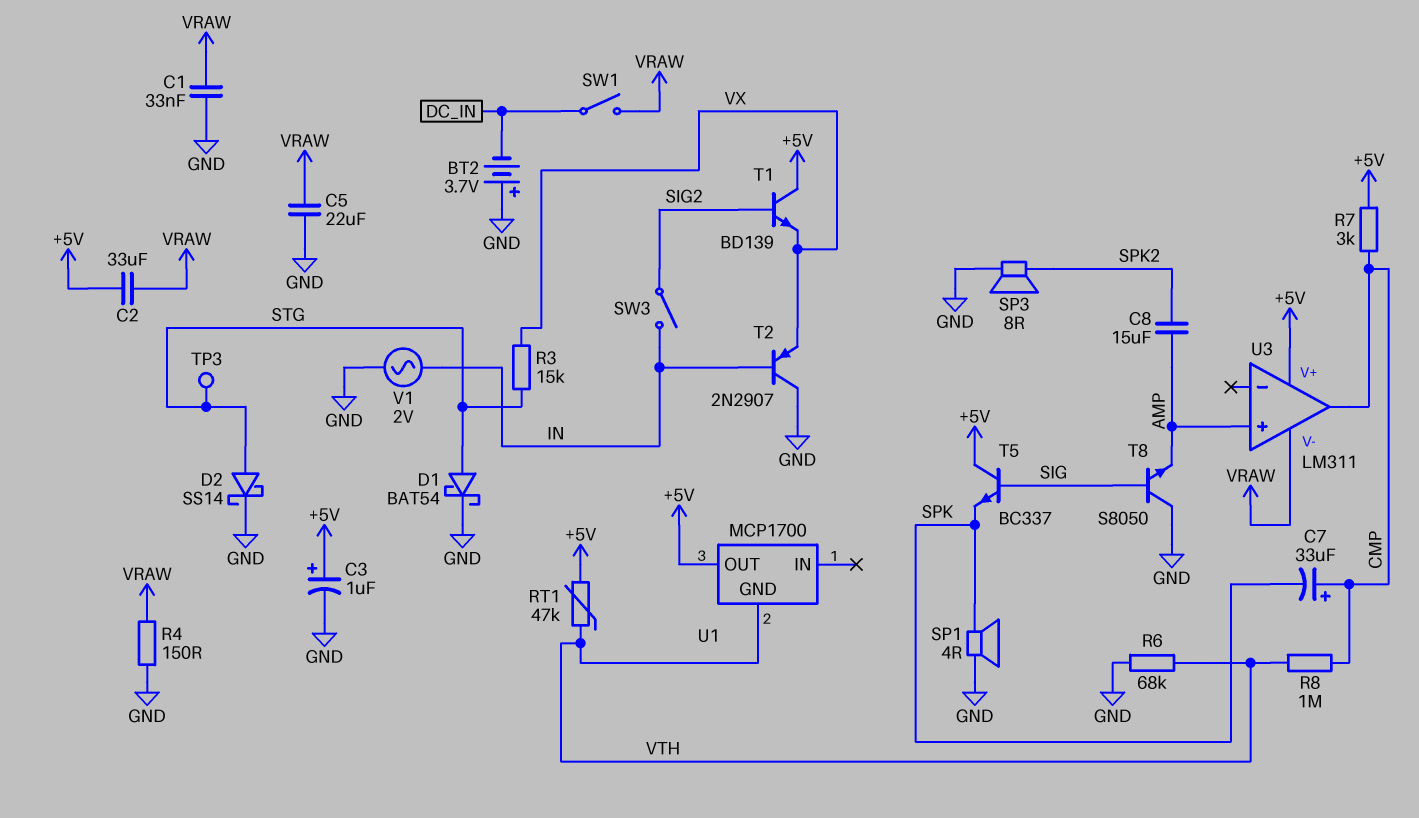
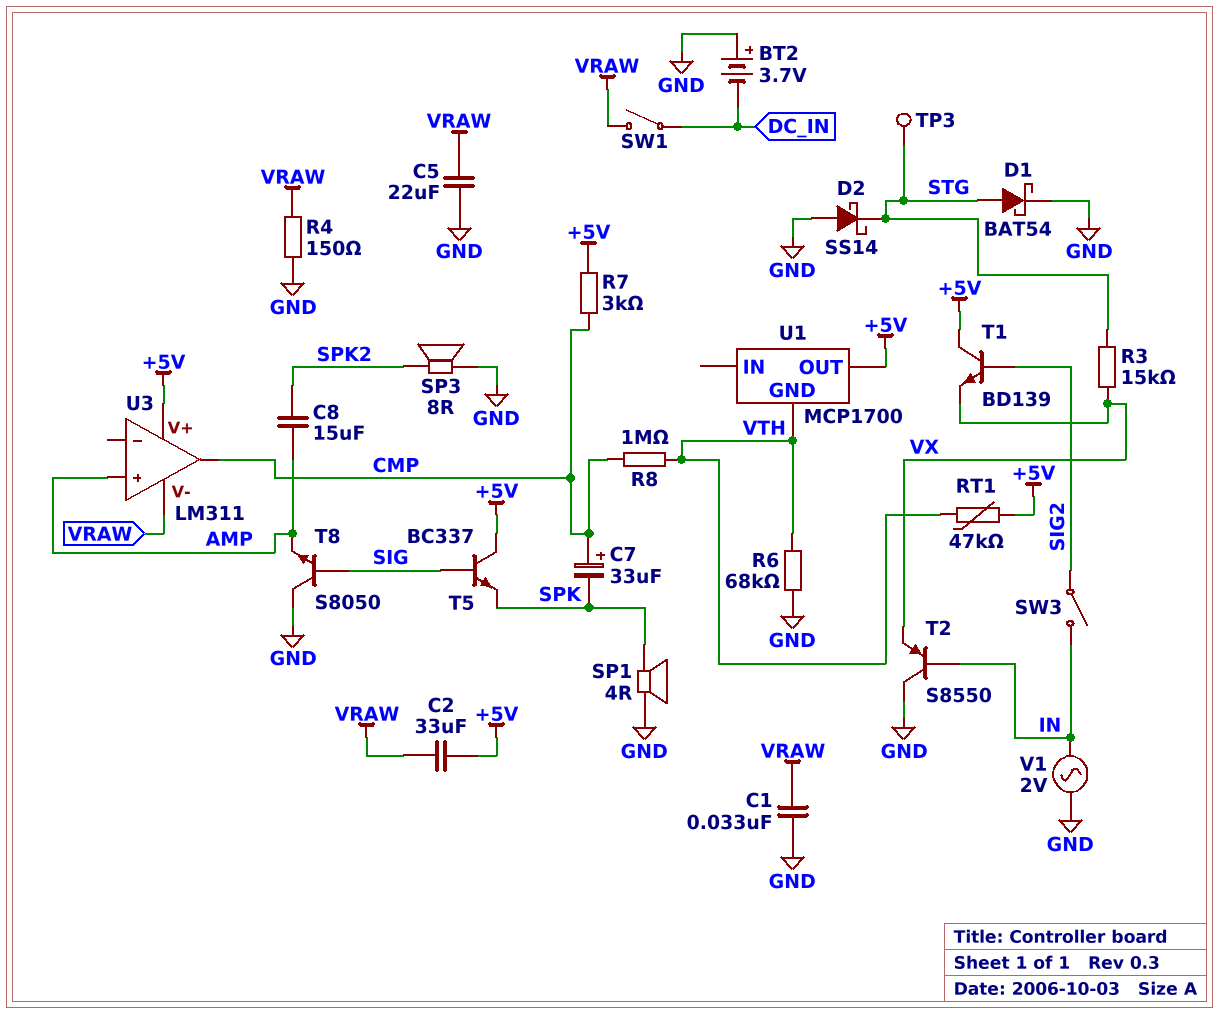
C3: 1uF (plus +5V, minus GND) -> none
D2: schottky SS14 (A STG, K GND) -> schottky SS14 (A GND, K STG)
T2: PNP 2N2907 (B IN, C GND, E VX) -> PNP S8550 (B IN, C GND, E VX)

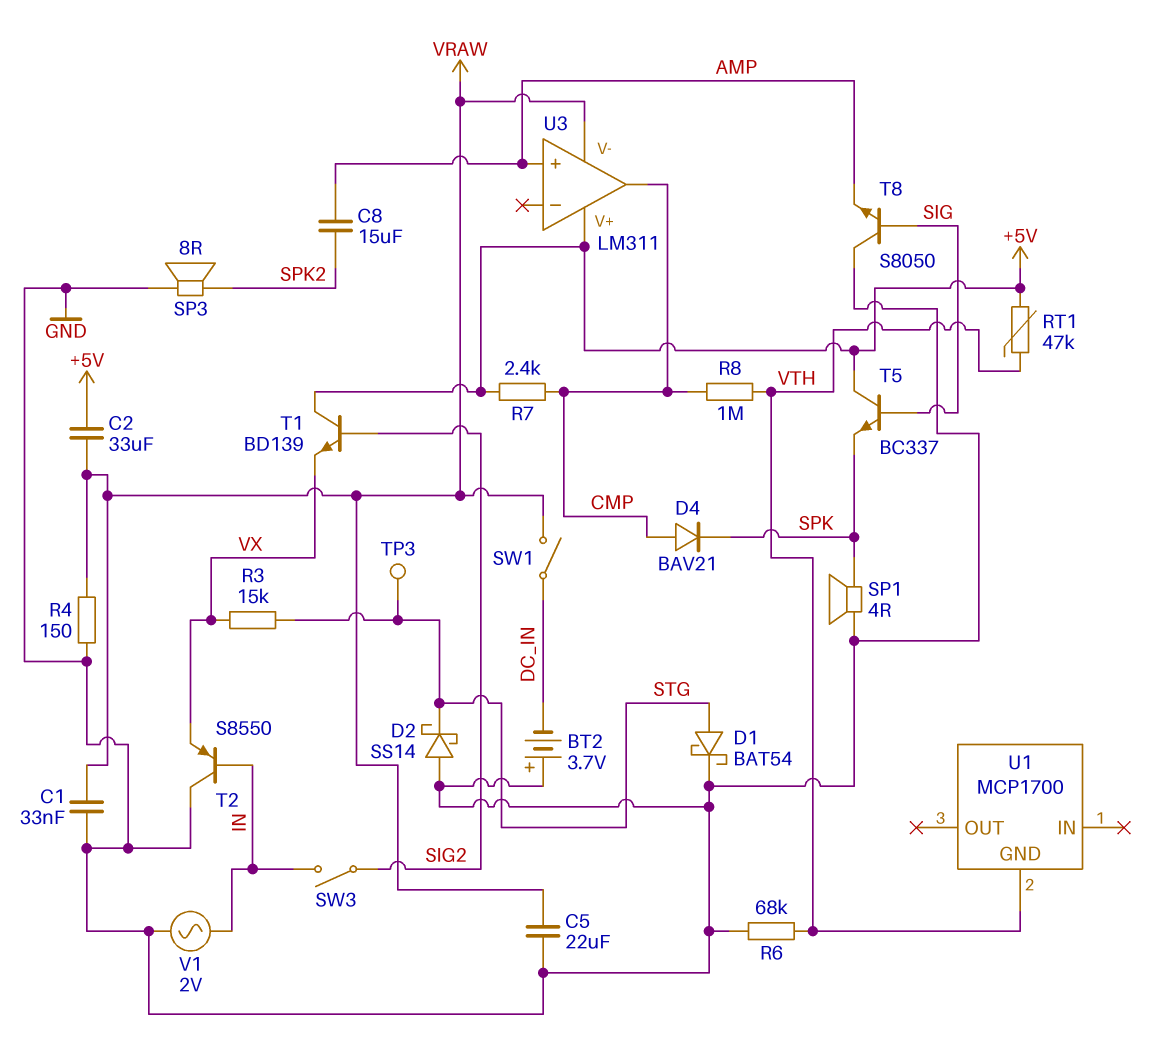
C7: 33uF (plus CMP, minus SPK) -> none
D4: none -> diode BAV21 (A CMP, K SPK)
R7: 3k (+5V, CMP) -> 2.4k (+5V, CMP)
U1 pin OUT: +5V -> none

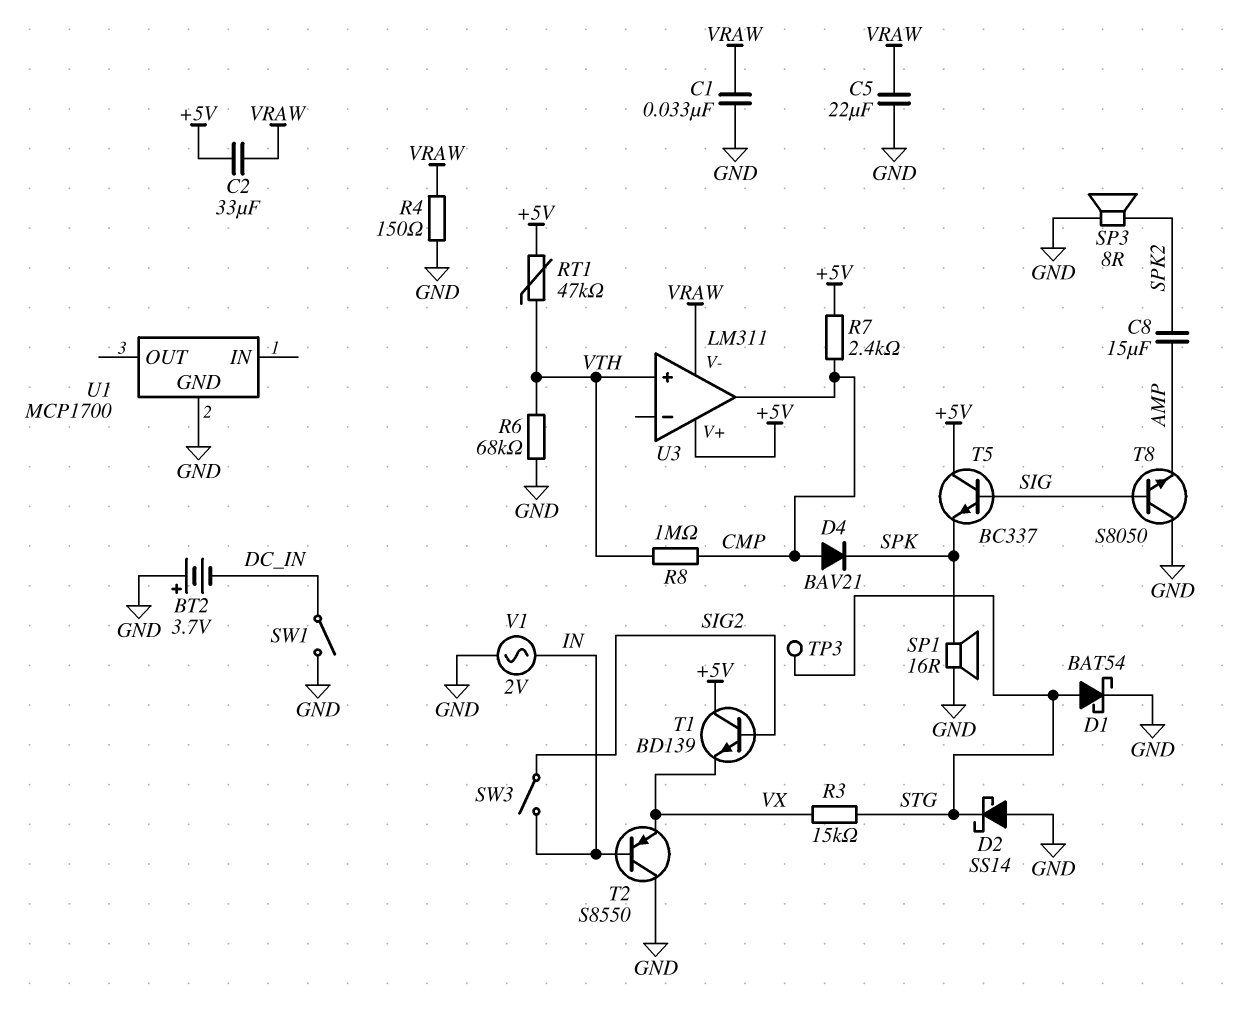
SP1: speaker 4R (GND, SPK) -> speaker 16R (GND, SPK)
SW1: switch (DC_IN, VRAW) -> switch (DC_IN, GND)
U1 pin GND: VTH -> GND
U3 pin in+: AMP -> VTH

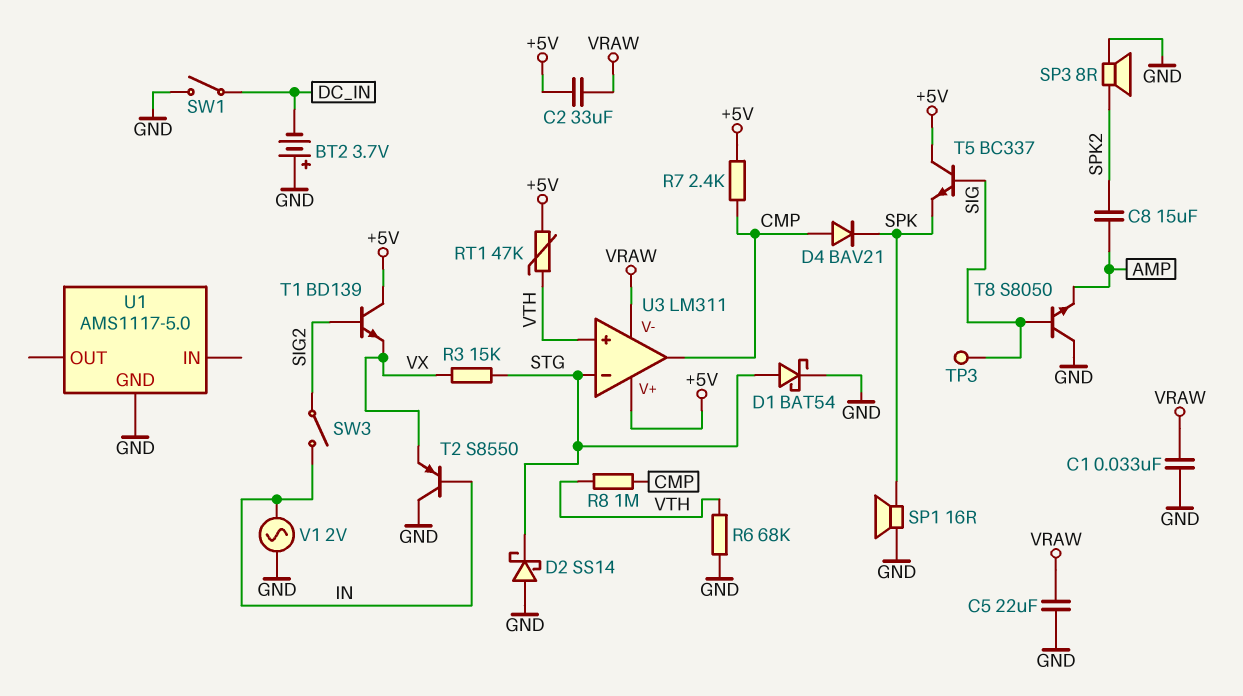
R4: 150 (GND, VRAW) -> none
TP3: test point (STG) -> test point (SIG)
U1: MCP1700 -> AMS1117-5.0
U3 pin in-: none -> STG

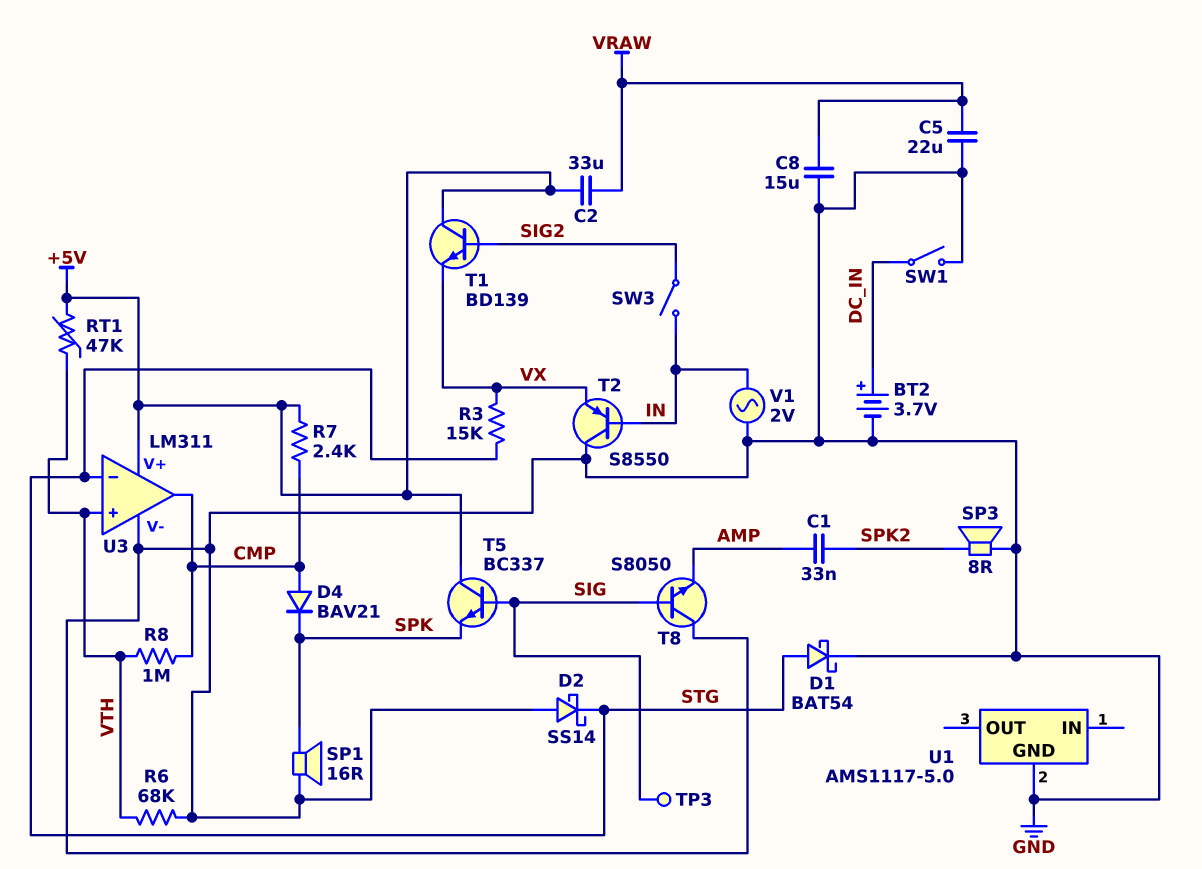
BT2: 3.7V (plus GND, minus DC_IN) -> 3.7V (plus DC_IN, minus GND)
C1: 33nF (GND, VRAW) -> 33nF (AMP, SPK2)
C8: 15uF (AMP, SPK2) -> 15uF (GND, VRAW)
U3 pin V-: VRAW -> GND

